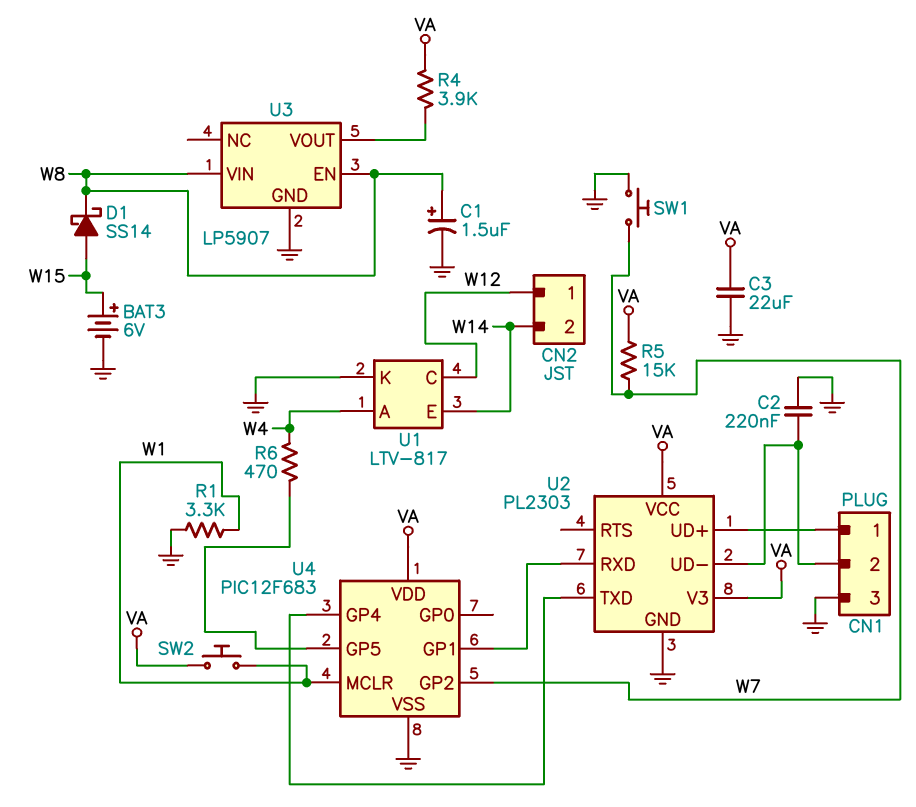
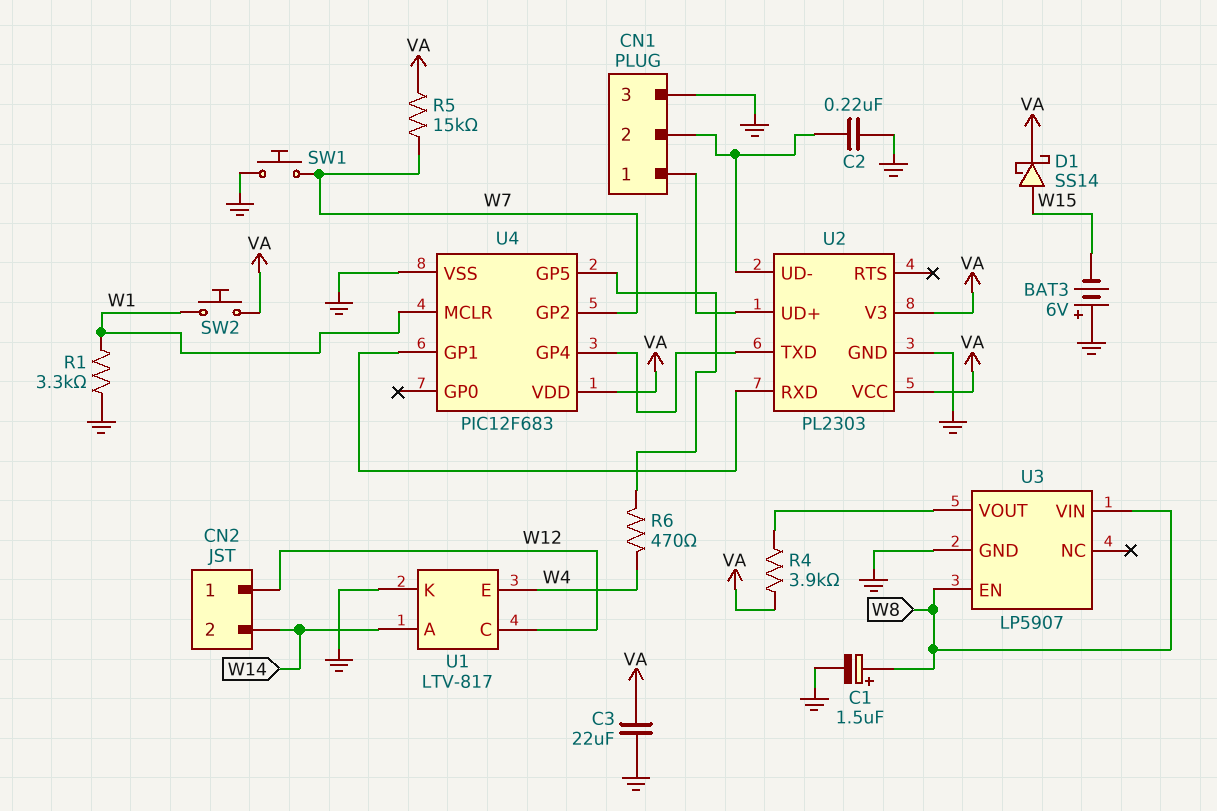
BAT3: 6V (plus W15, minus GND) -> 6V (plus GND, minus W15)
D1: schottky SS14 (A W15, K W8) -> schottky SS14 (A W15, K VA)
U1 pin A: W4 -> W14
U1 pin E: W14 -> W4

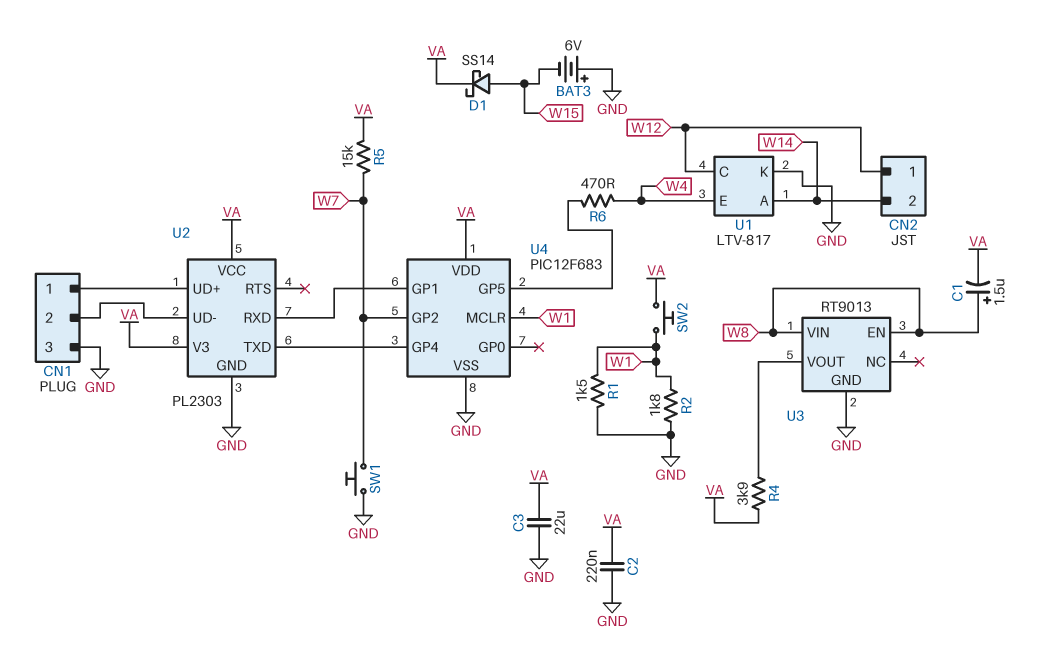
C1: 1.5uF (plus W8, minus GND) -> 1.5uF (plus W8, minus VA)
C2: 220nF (CN1/2, GND) -> 220nF (GND, VA)
R1: 3.3k (GND, W1) -> 1.5k (GND, W1)
R2: none -> 1.8k (GND, W1)
U3: LP5907 -> RT9013

